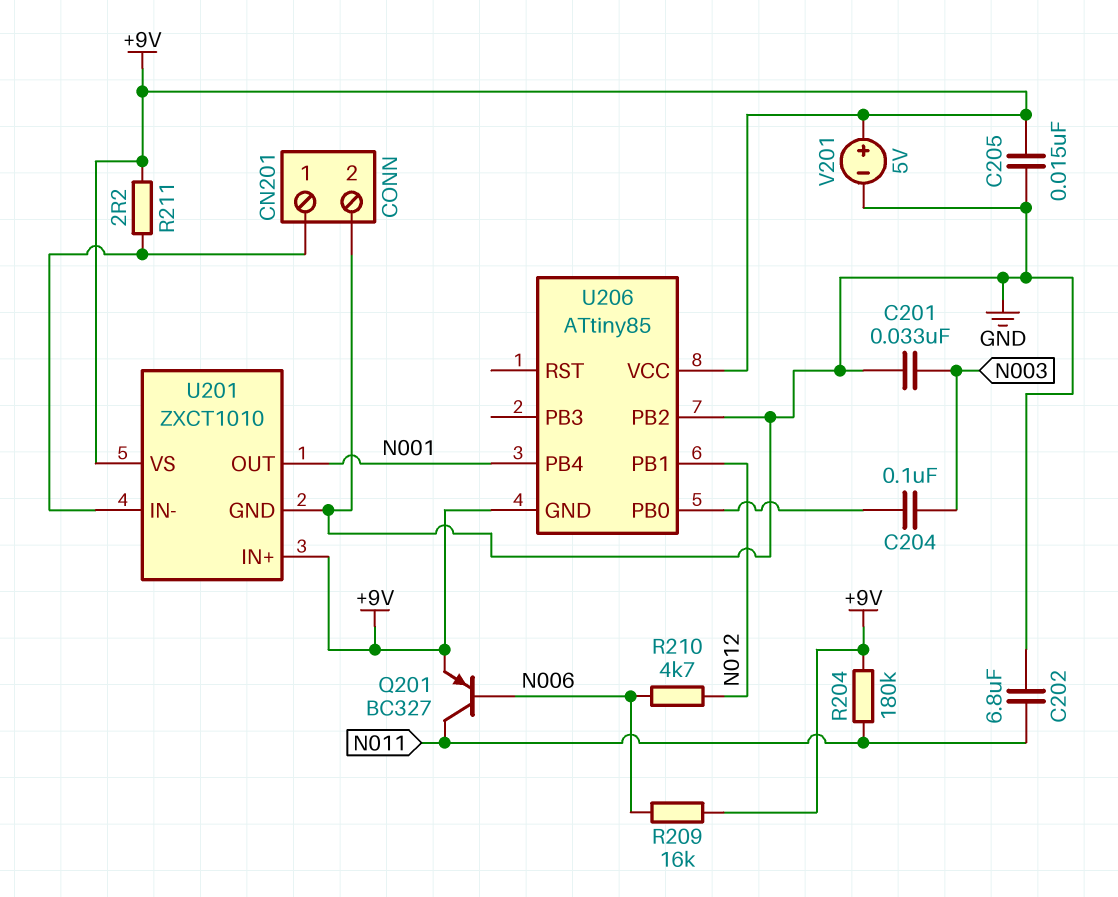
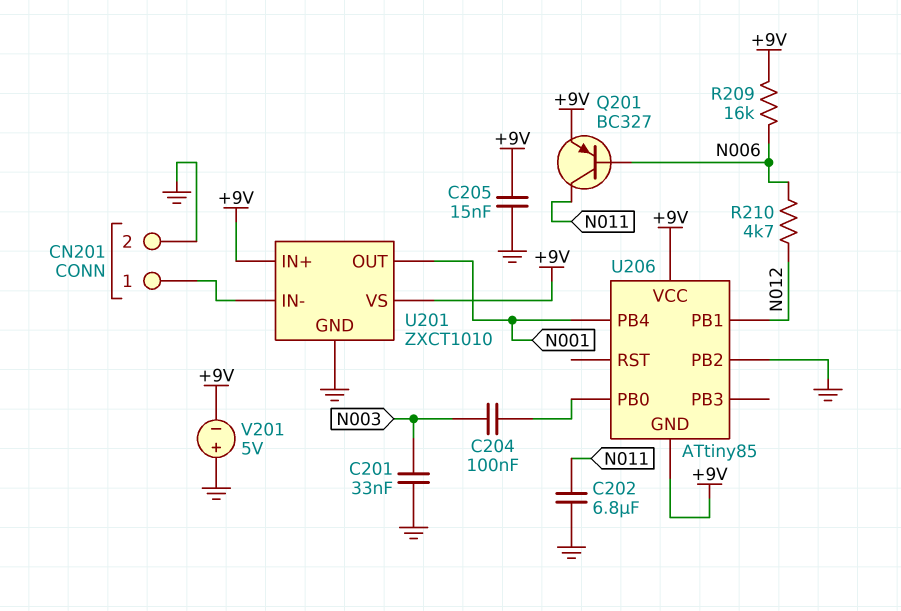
R204: 180k (+9V, N011) -> none
R211: 2.2 (+9V, CN201/1) -> none
V201: 5V (plus +9V, minus GND) -> 5V (plus GND, minus +9V)

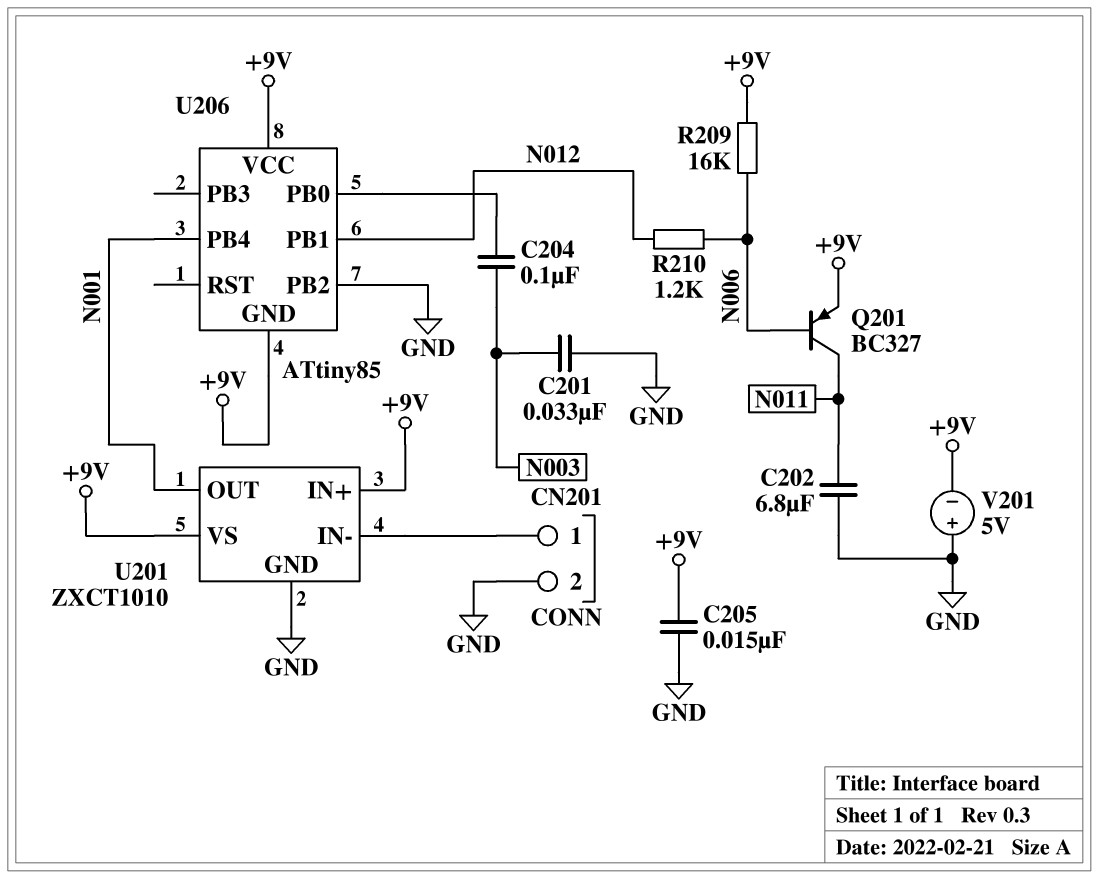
R210: 4.7k (N006, N012) -> 1.2k (N006, N012)

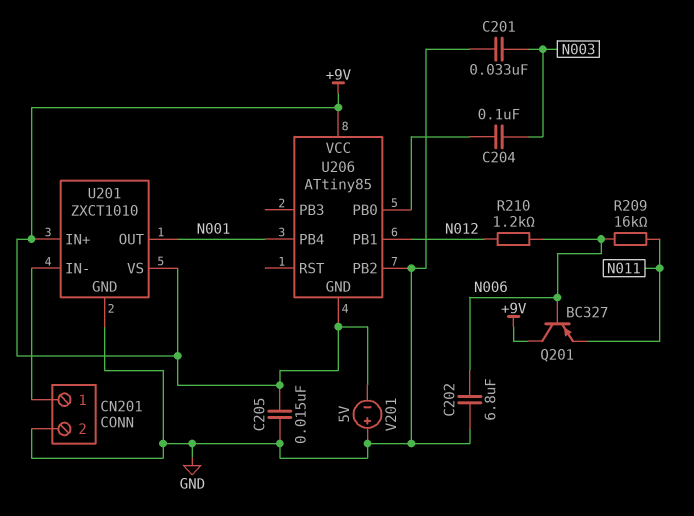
C202: 6.8uF (GND, N011) -> 6.8uF (GND, N006)
Q201: PNP BC327 (B N006, C N011, E +9V) -> PNP BC327 (B N006, C +9V, E N011)
R209: 16k (+9V, N006) -> 16k (N006, N011)

